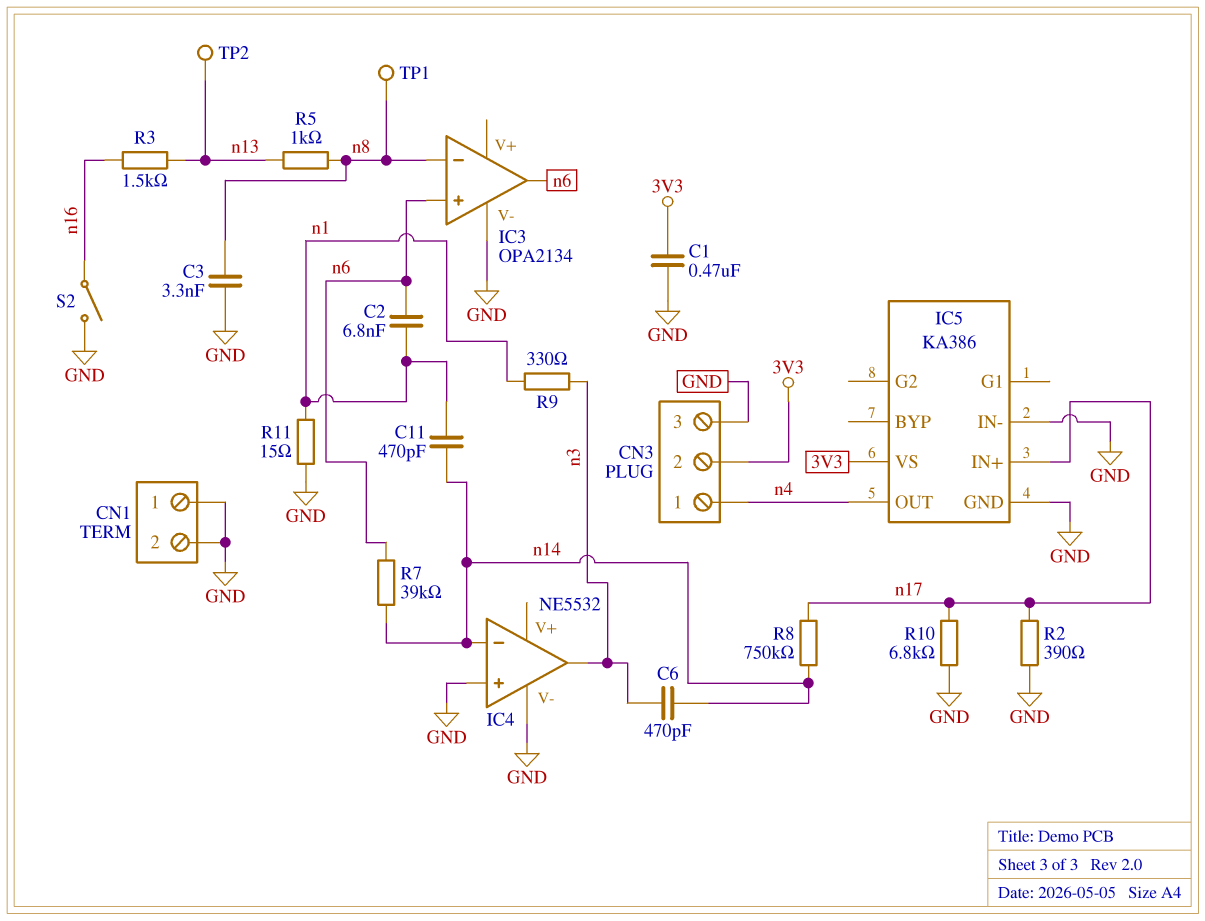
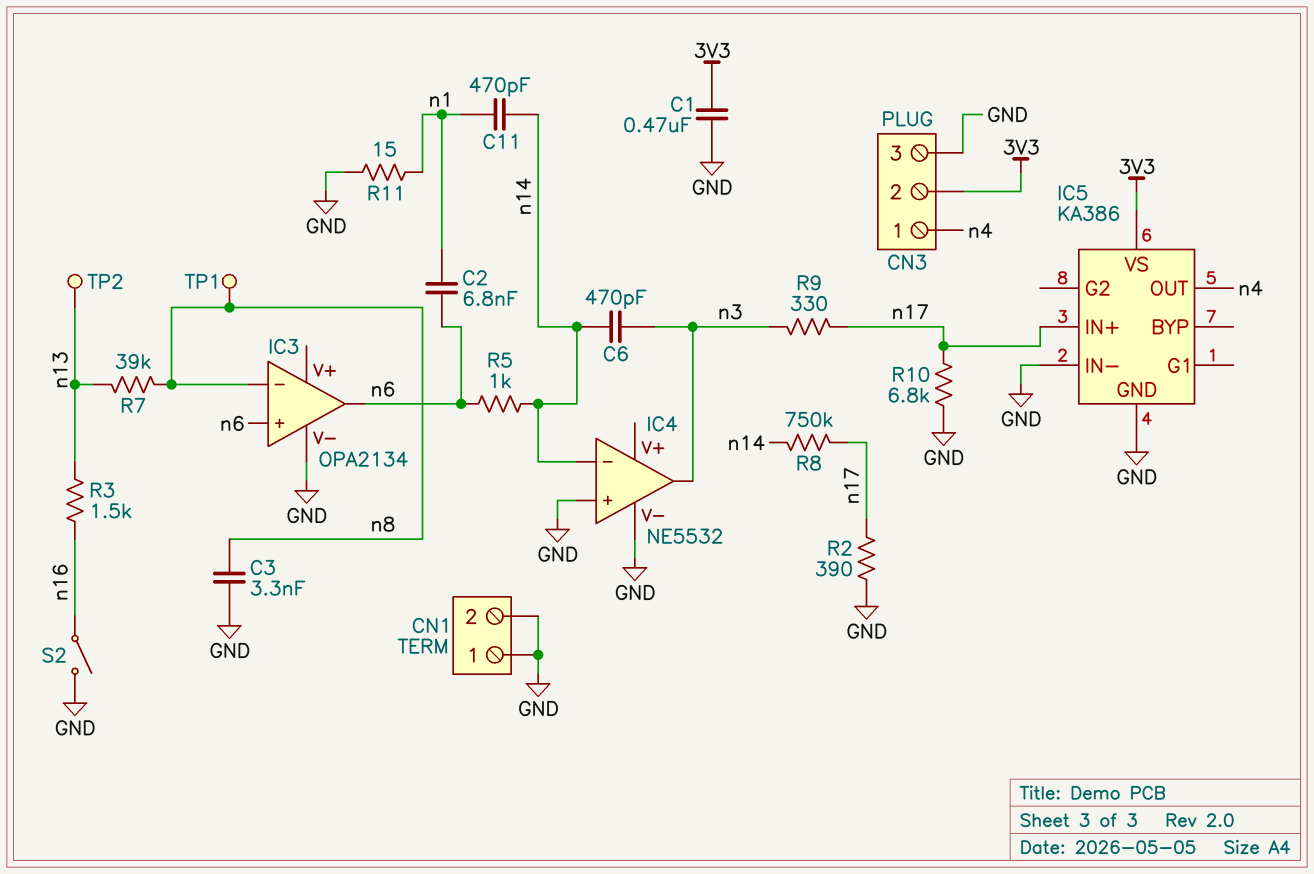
R5: 1k (n8, n13) -> 1k (n6, n14)
R7: 39k (n6, n14) -> 39k (n8, n13)
R9: 330 (n1, n3) -> 330 (n3, n17)

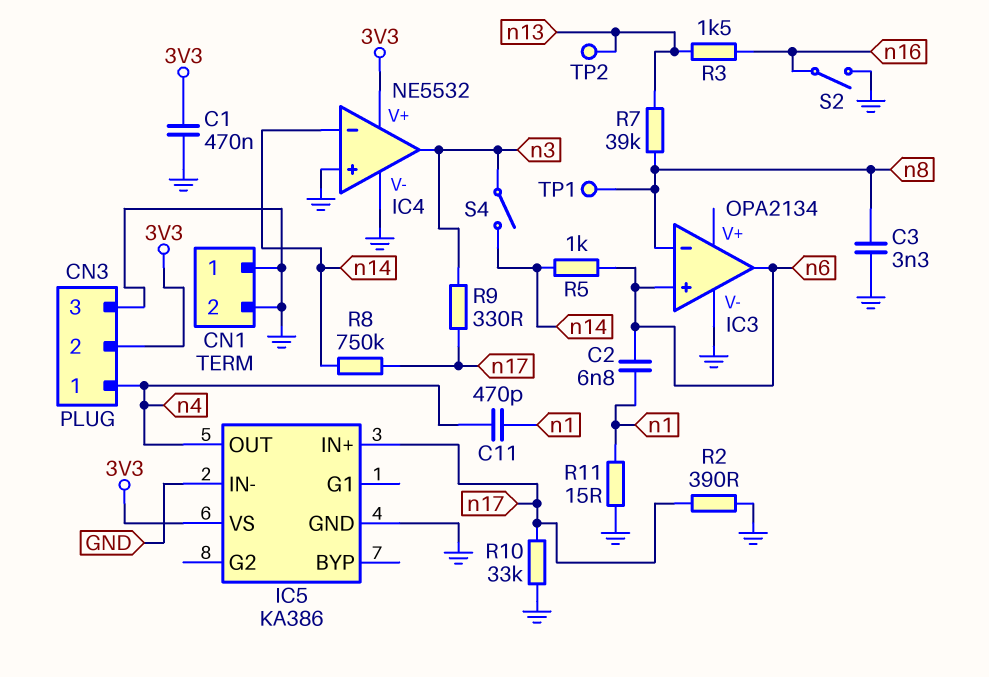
C6: 470pF (n3, n14) -> none
C11: 470pF (n1, n14) -> 470pF (n1, n4)
IC4 pin V+: none -> 3V3
R10: 6.8k (GND, n17) -> 33k (GND, n17)
S4: none -> switch (n3, n14)

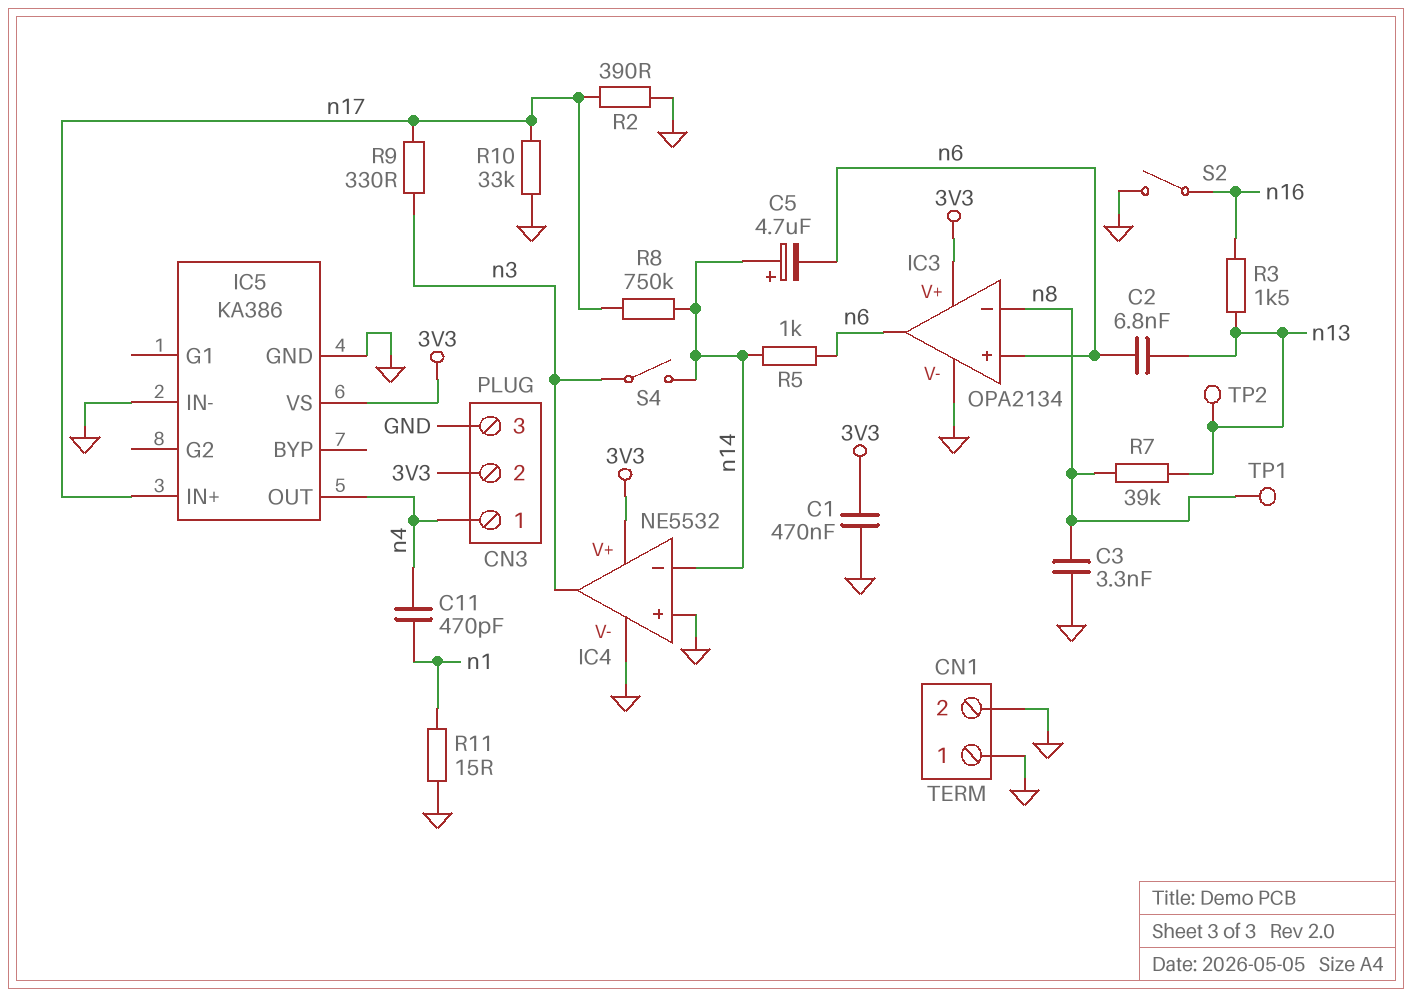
C2: 6.8nF (n1, n6) -> 6.8nF (n6, n13)
C5: none -> 4.7uF (plus n14, minus n6)
IC3 pin V+: none -> 3V3

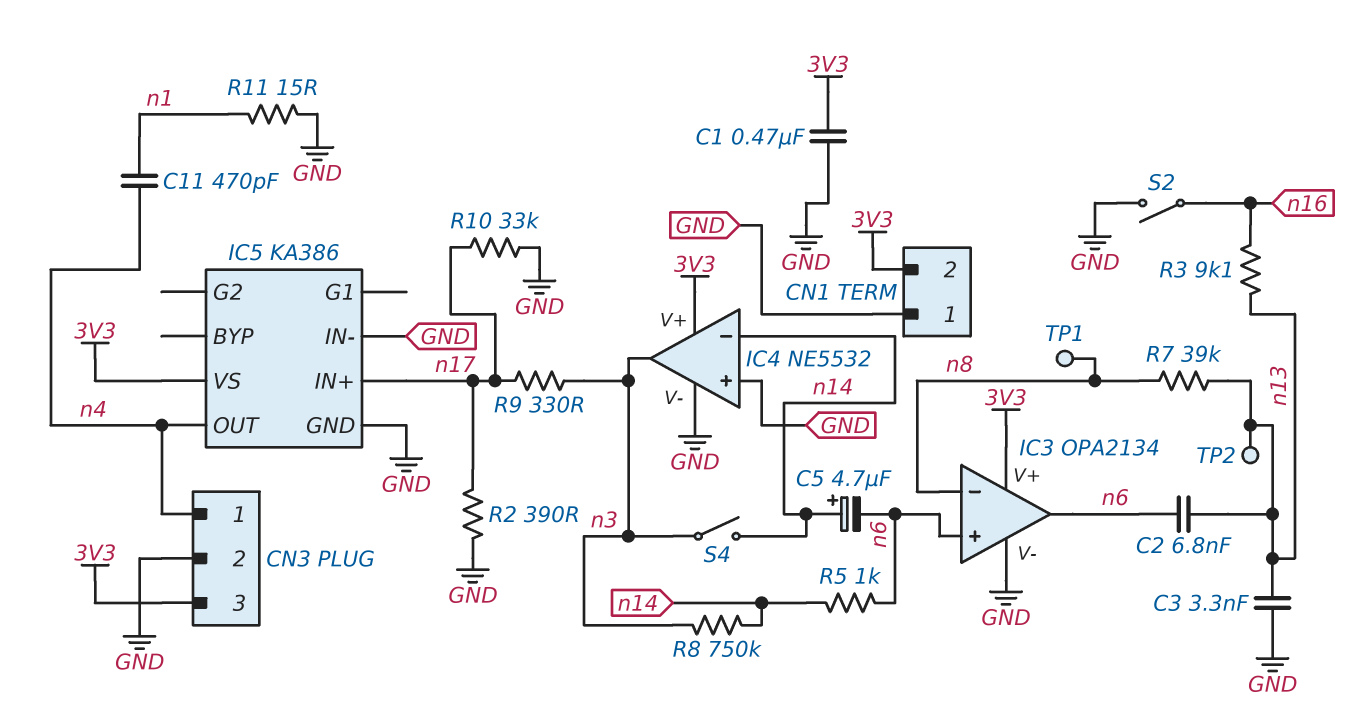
C3: 3.3nF (GND, n8) -> 3.3nF (GND, n13)
CN1 pin 2: GND -> 3V3
CN3 pin 2: 3V3 -> GND
CN3 pin 3: GND -> 3V3
R3: 1.5k (n13, n16) -> 9.1k (n13, n16)
R8: 750k (n14, n17) -> 750k (n3, n14)

